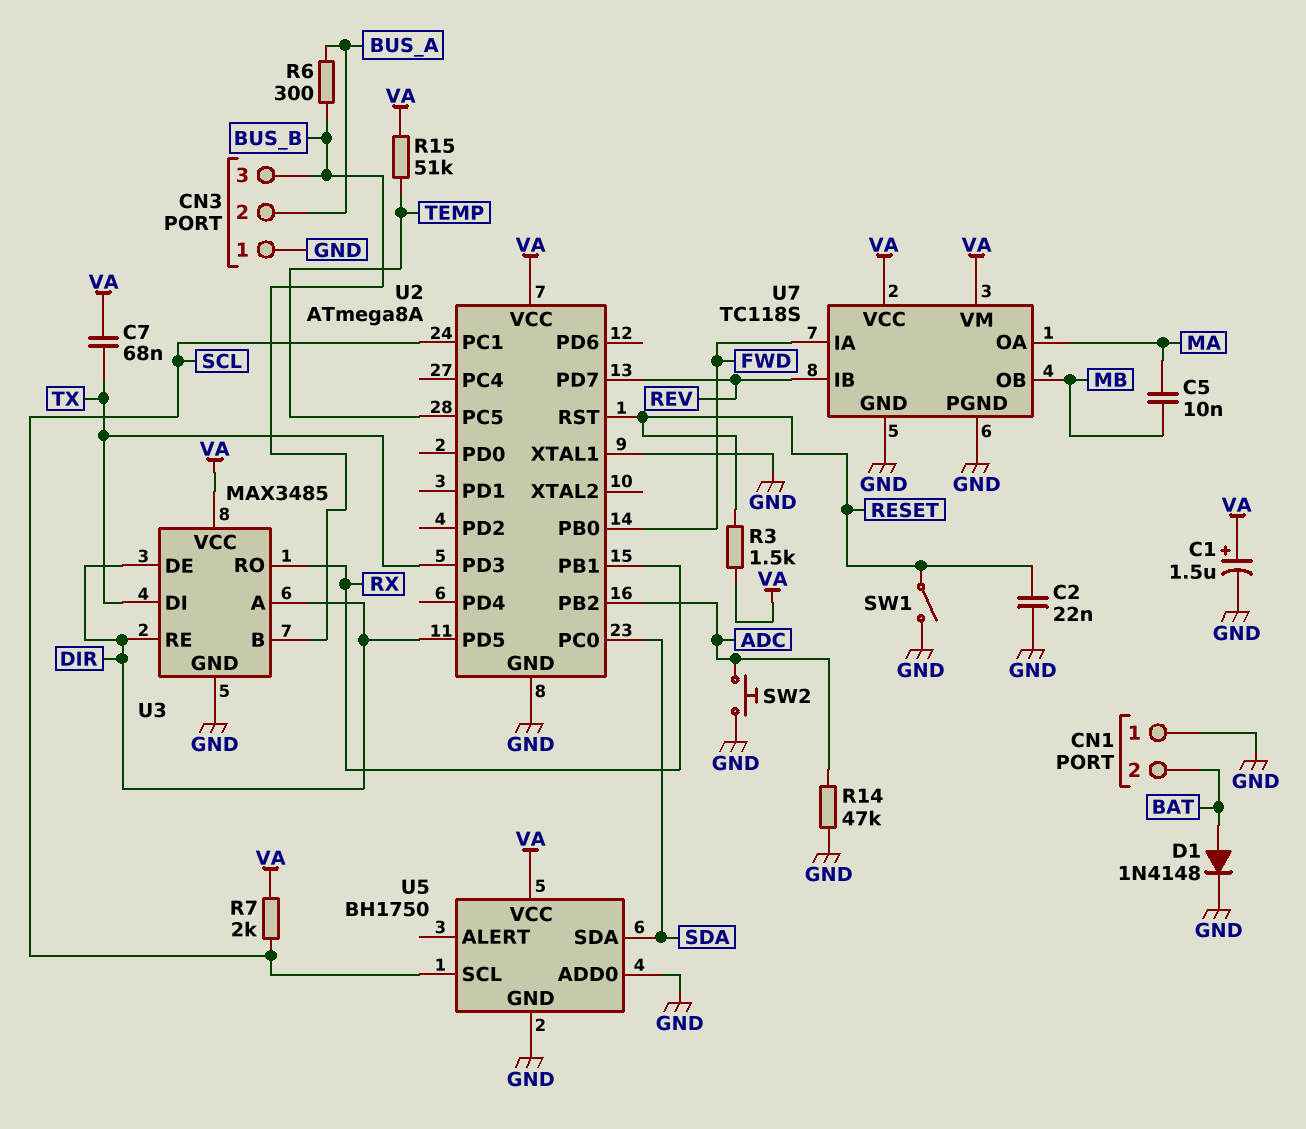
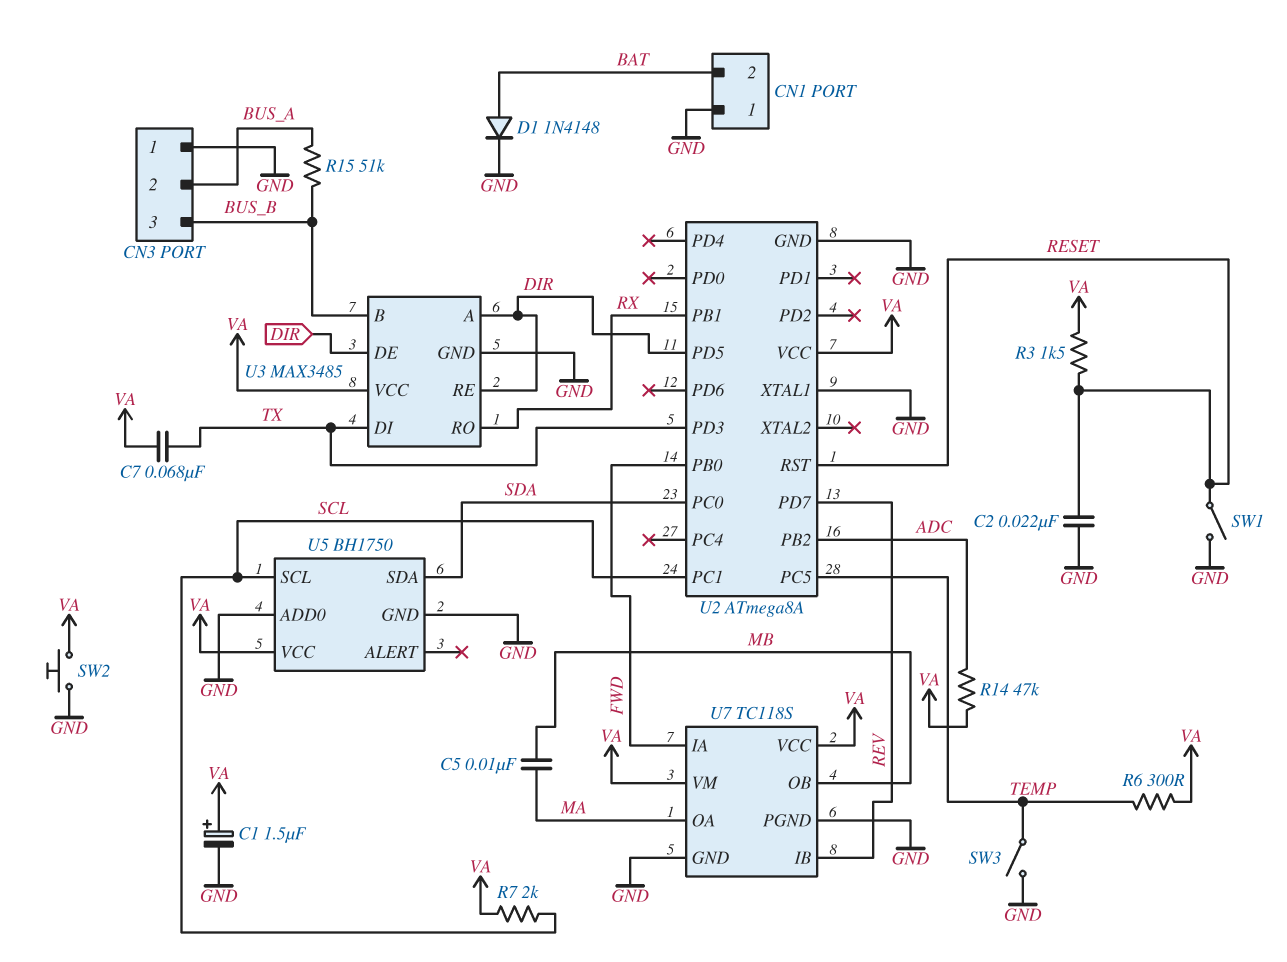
R6: 300 (BUS_A, BUS_B) -> 300 (TEMP, VA)
R14: 47k (ADC, GND) -> 47k (ADC, VA)
R15: 51k (TEMP, VA) -> 51k (BUS_A, BUS_B)
SW2: button (ADC, GND) -> button (GND, VA)
SW3: none -> switch (GND, TEMP)

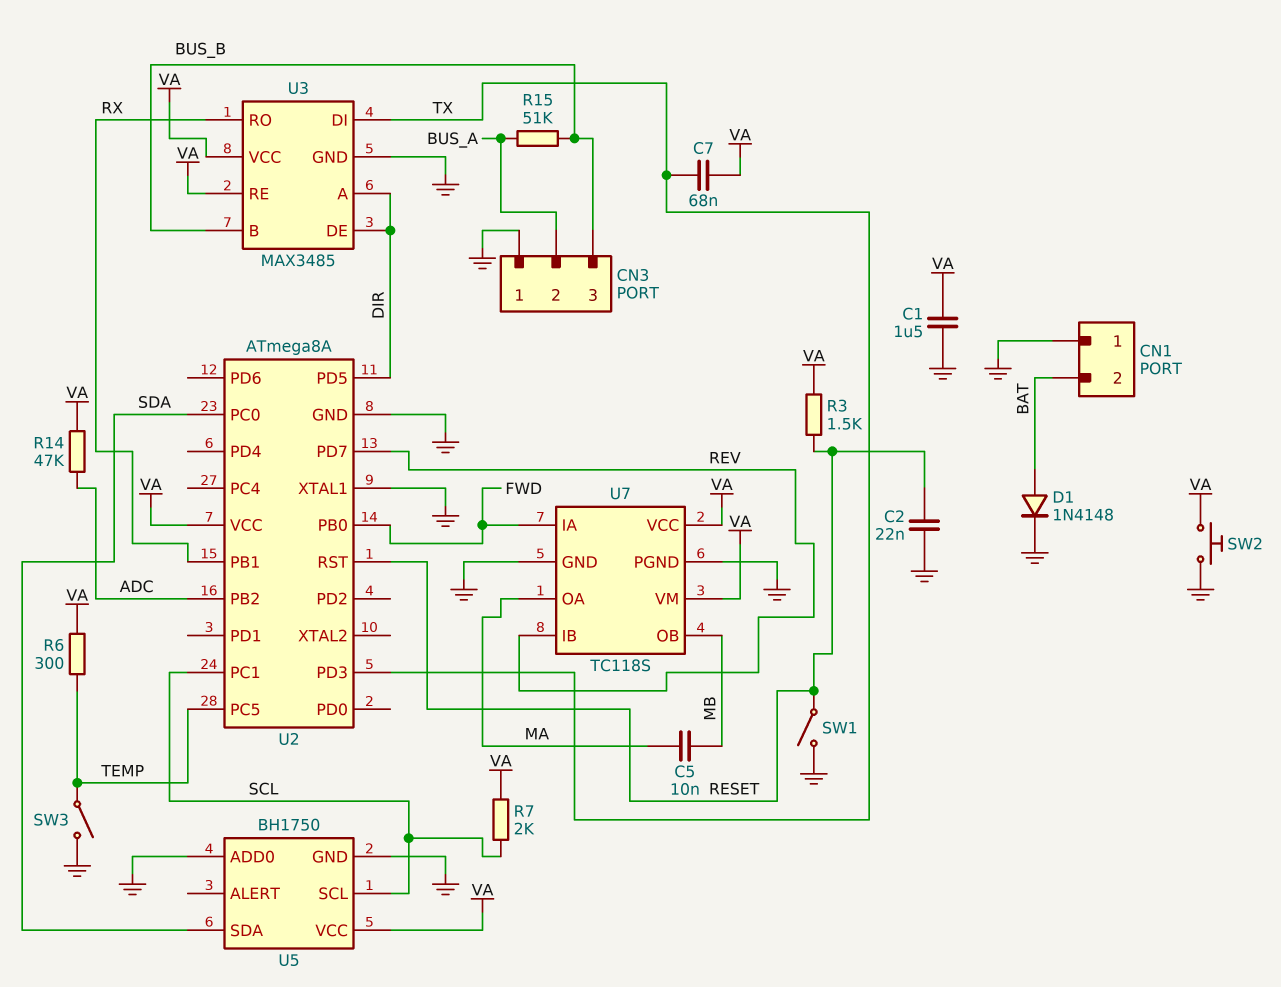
C1: 1.5uF (plus VA, minus GND) -> 1.5uF (GND, VA)
U3 pin RE: DIR -> VA

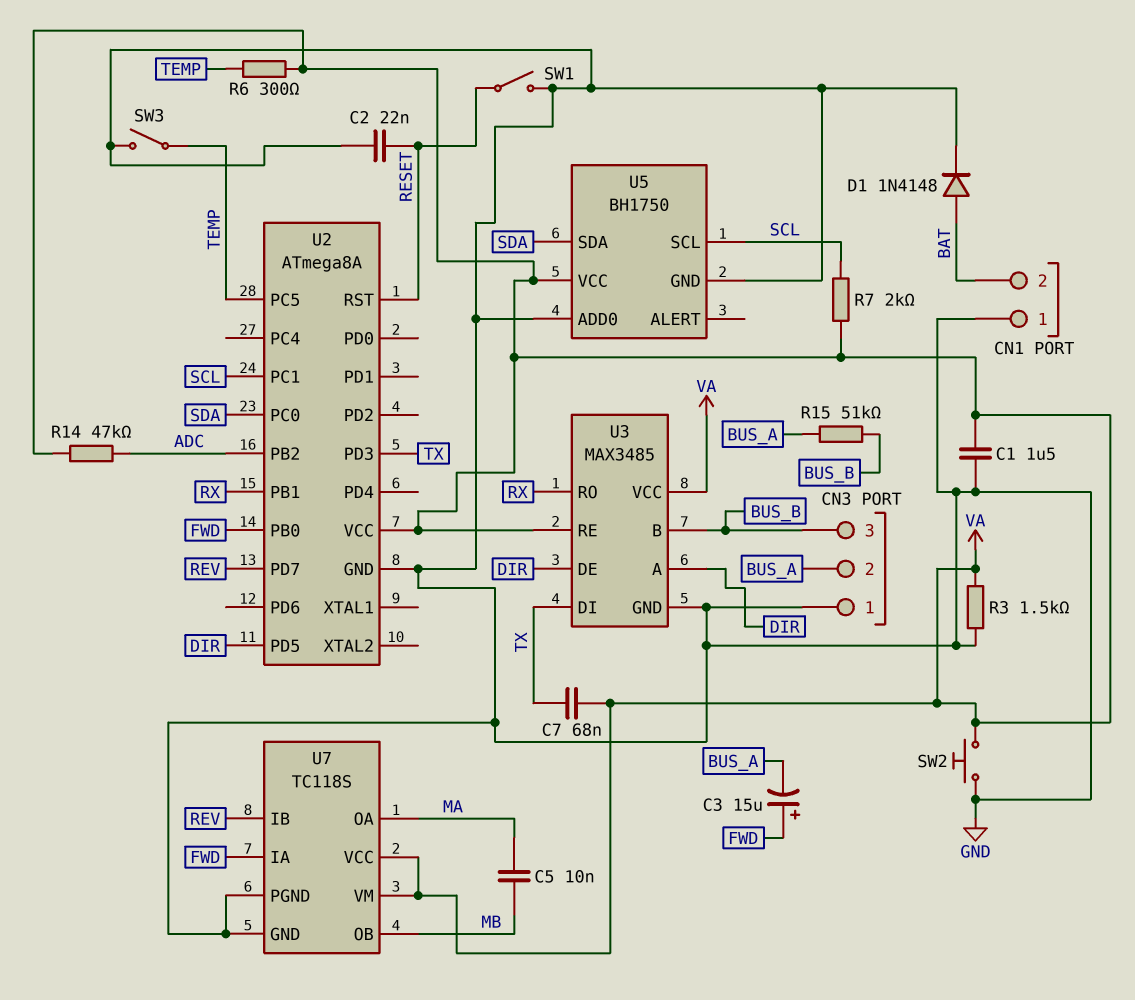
C3: none -> 15uF (plus FWD, minus BUS_A)
R3: 1.5k (RESET, VA) -> 1.5k (GND, VA)
U2 pin XTAL1: GND -> none

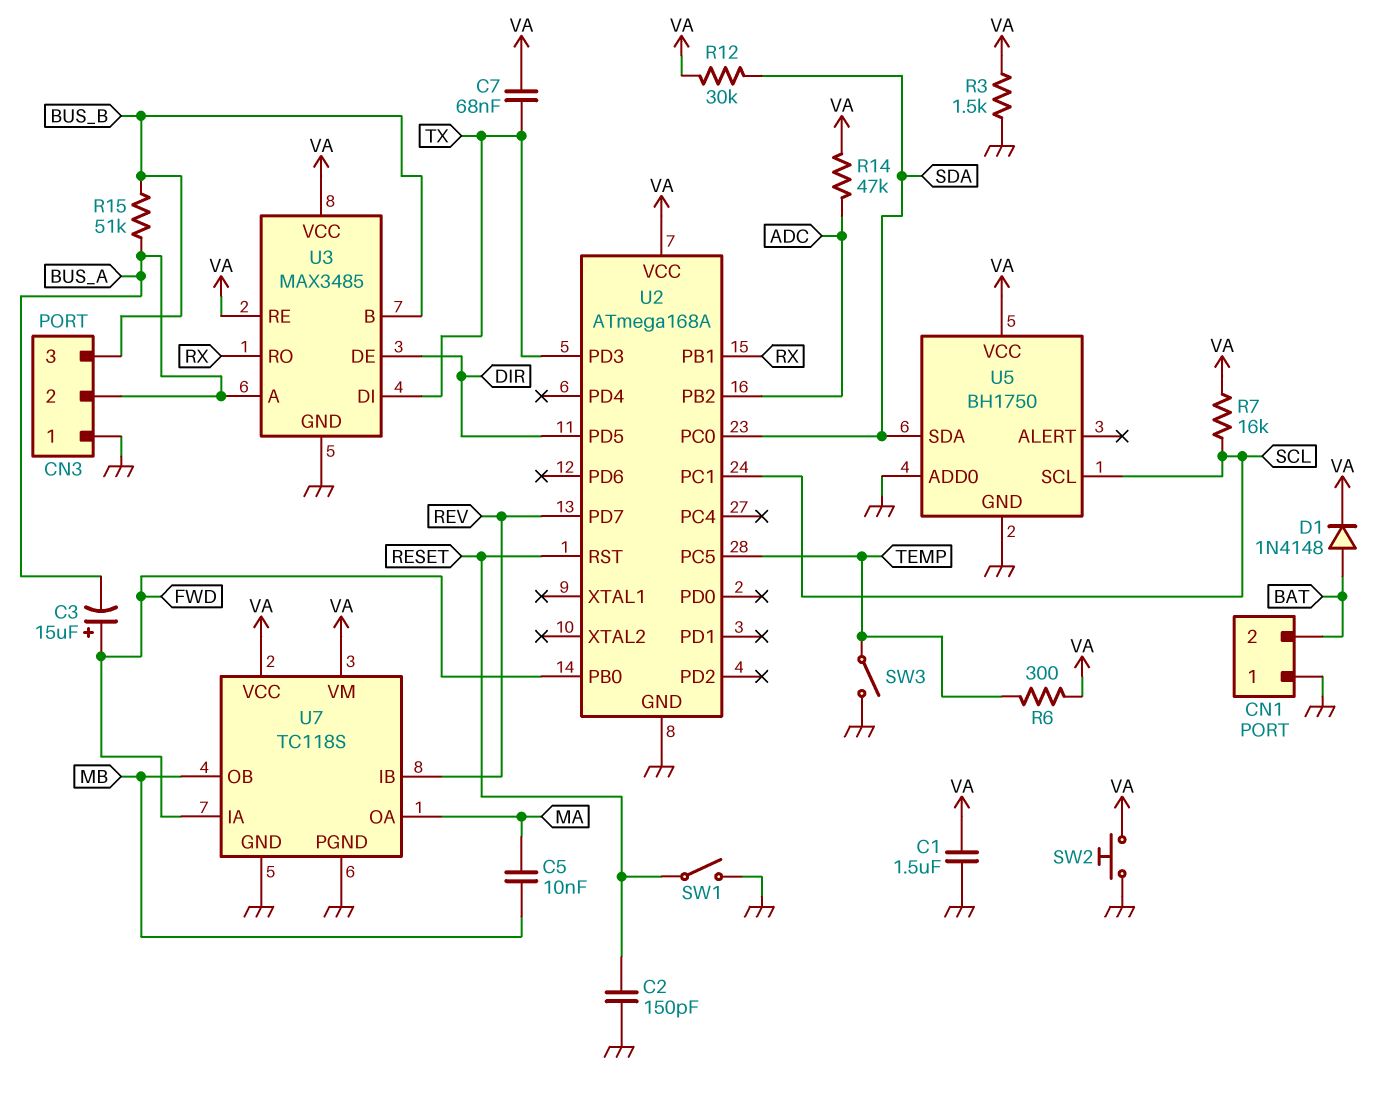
C2: 22nF (GND, RESET) -> 150pF (GND, RESET)
D1: diode 1N4148 (A BAT, K GND) -> diode 1N4148 (A BAT, K VA)
R7: 2k (SCL, VA) -> 16k (SCL, VA)
R12: none -> 30k (SDA, VA)
U2: ATmega8A -> ATmega168A
U3 pin A: DIR -> BUS_A

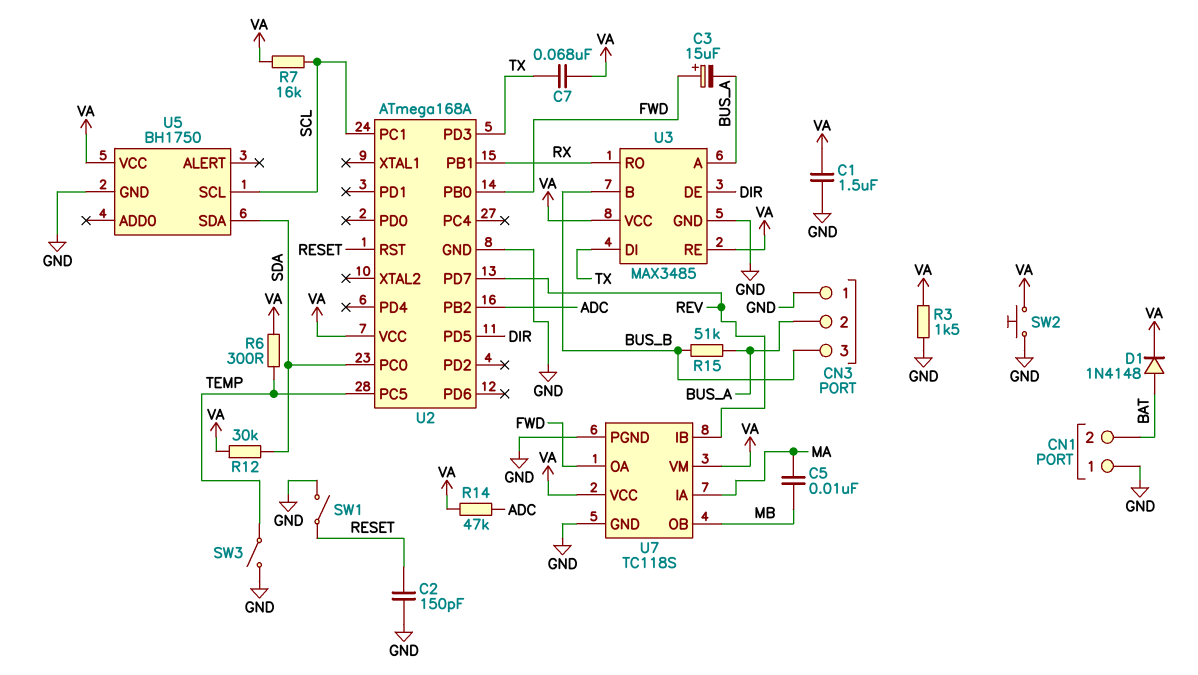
U5 pin ADD0: GND -> none
U7 pin IA: FWD -> MA
U7 pin OA: MA -> FWD

